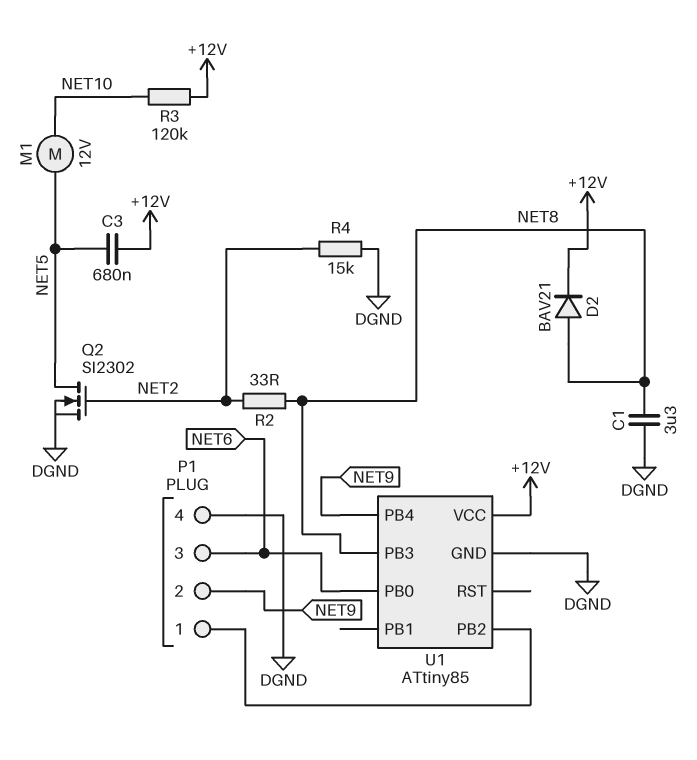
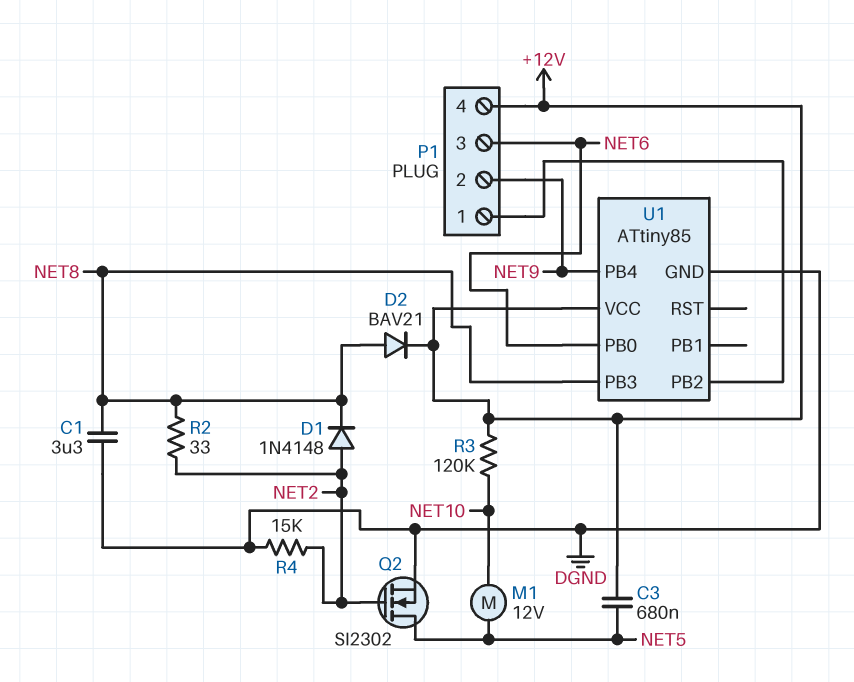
D1: none -> diode 1N4148 (A NET2, K NET8)
P1 pin 4: DGND -> +12V

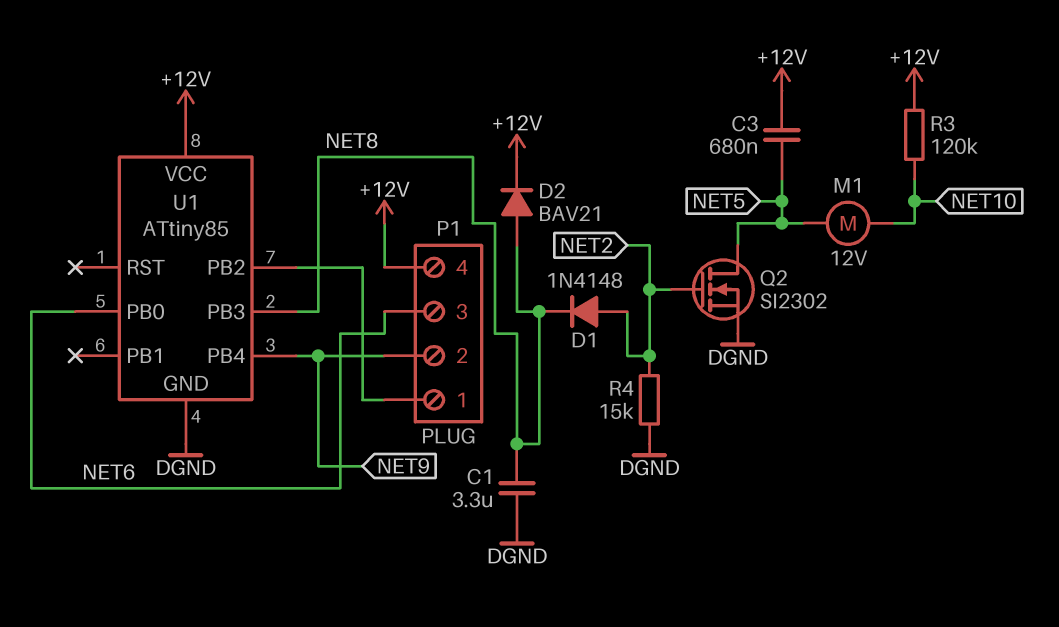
R2: 33 (NET2, NET8) -> none

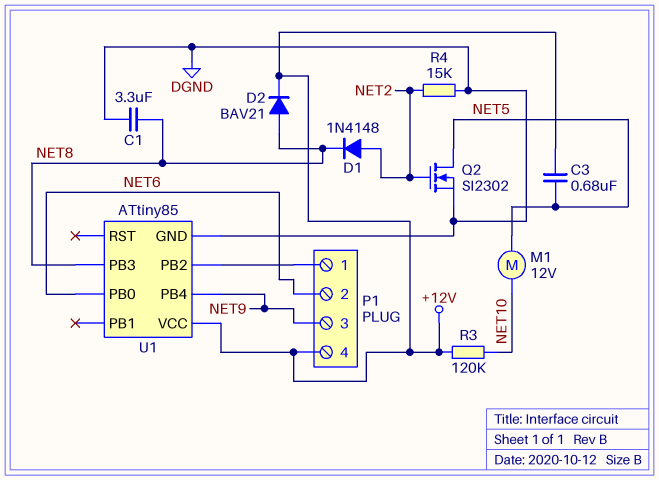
P1 pin 2: NET9 -> NET6
P1 pin 3: NET6 -> NET9

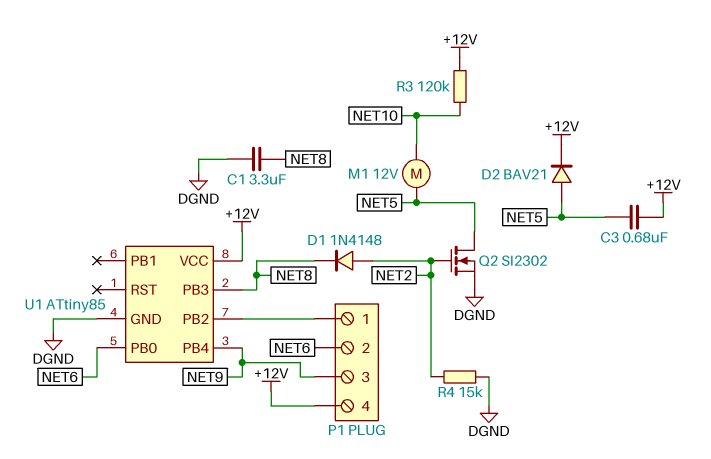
D2: diode BAV21 (A NET8, K +12V) -> diode BAV21 (A NET5, K +12V)

